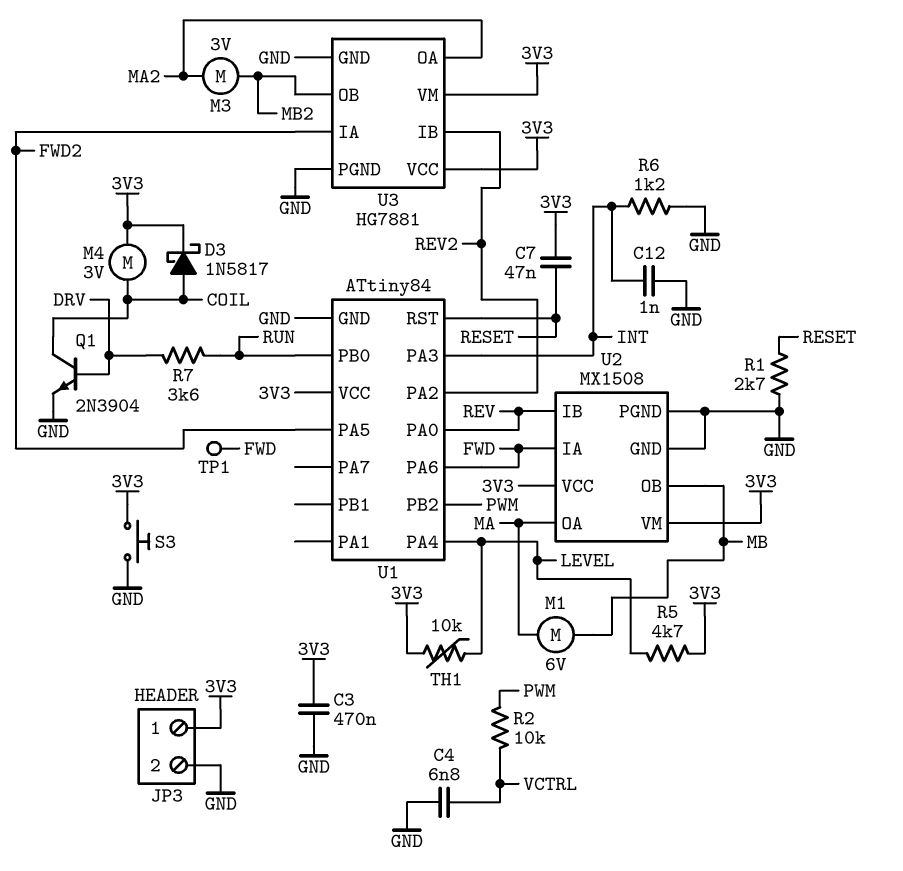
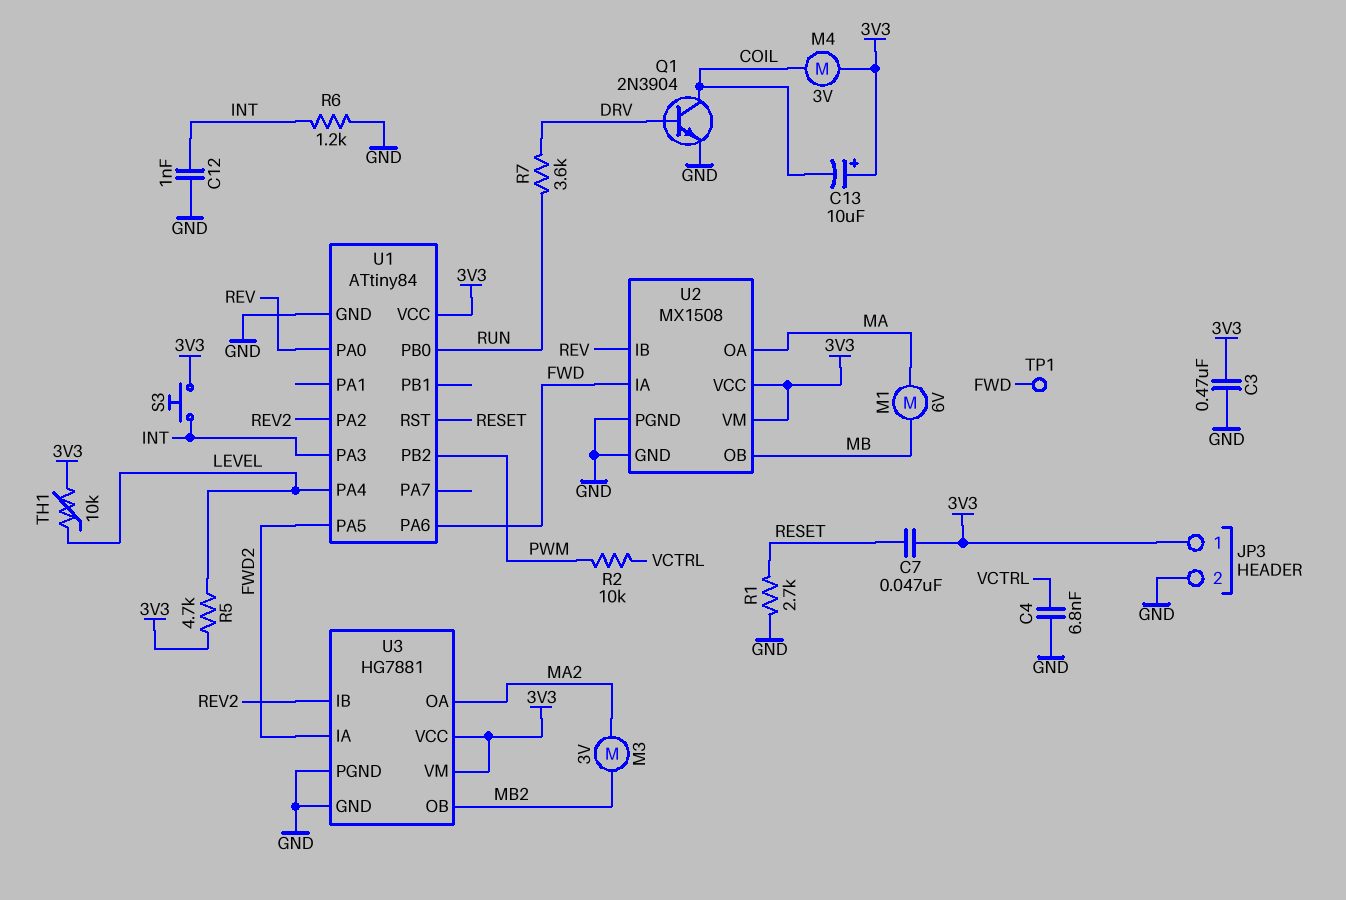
C13: none -> 10uF (plus 3V3, minus COIL)
D3: schottky 1N5817 (A COIL, K 3V3) -> none
S3: button (3V3, GND) -> button (3V3, INT)

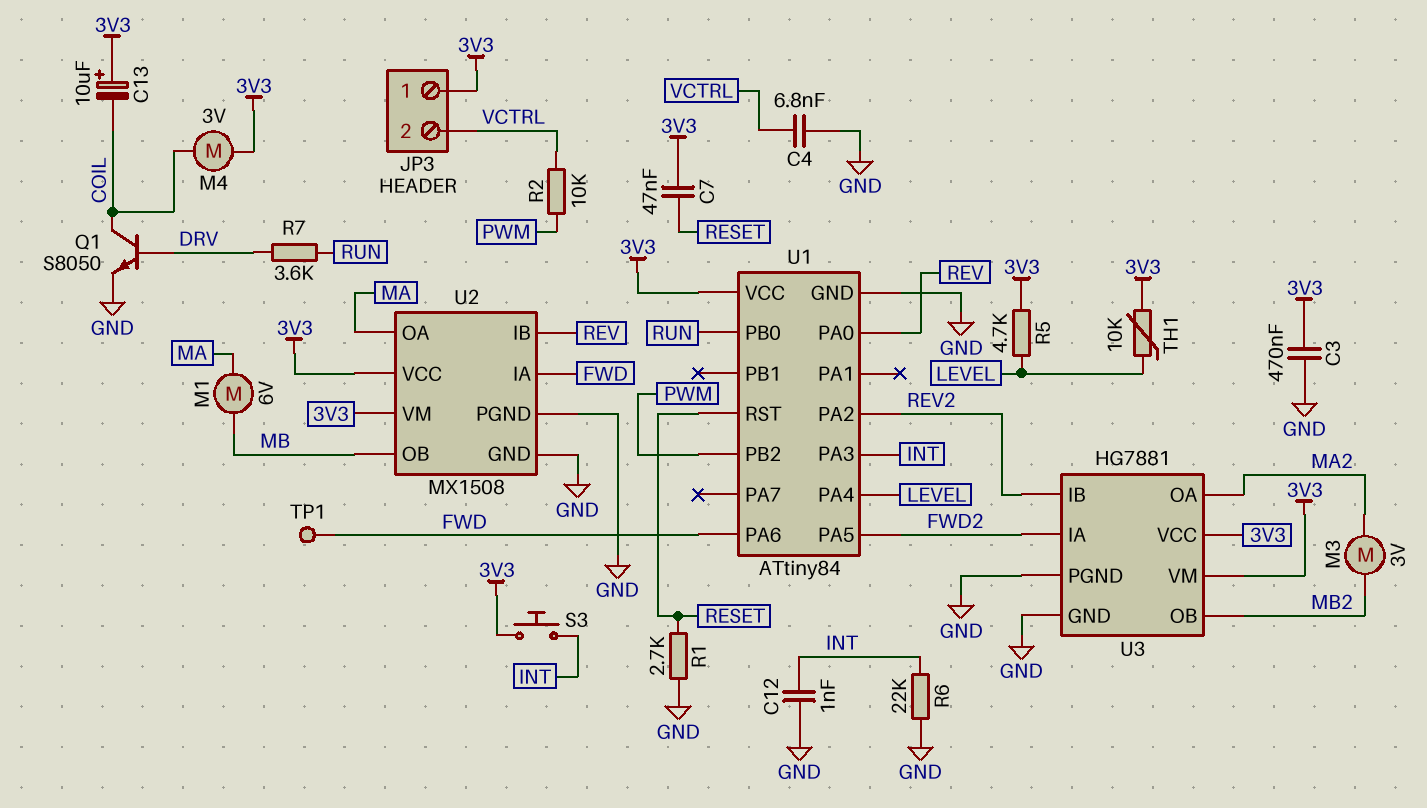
JP3 pin 2: GND -> VCTRL
Q1: NPN 2N3904 (B DRV, C COIL, E GND) -> NPN S8050 (B DRV, C COIL, E GND)
R6: 1.2k (GND, INT) -> 22k (GND, INT)

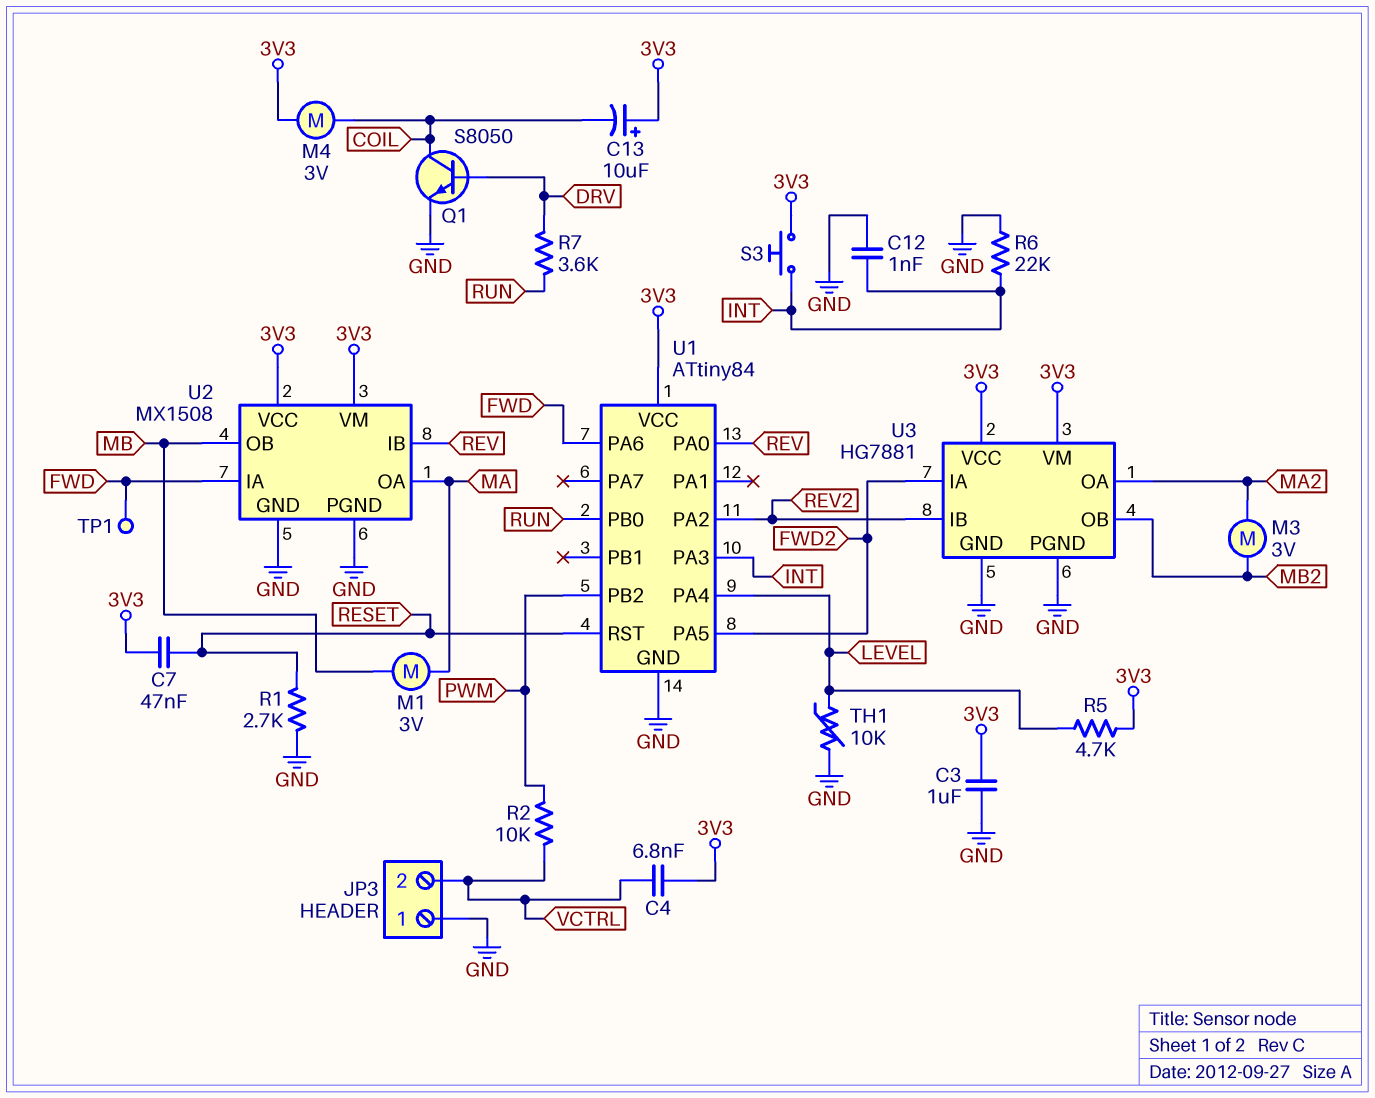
C3: 470nF (3V3, GND) -> 1uF (3V3, GND)
C4: 6.8nF (GND, VCTRL) -> 6.8nF (3V3, VCTRL)
JP3 pin 1: 3V3 -> GND
M1: motor 6V (MA, MB) -> motor 3V (MA, MB)
TH1: 10k (3V3, LEVEL) -> 10k (GND, LEVEL)

